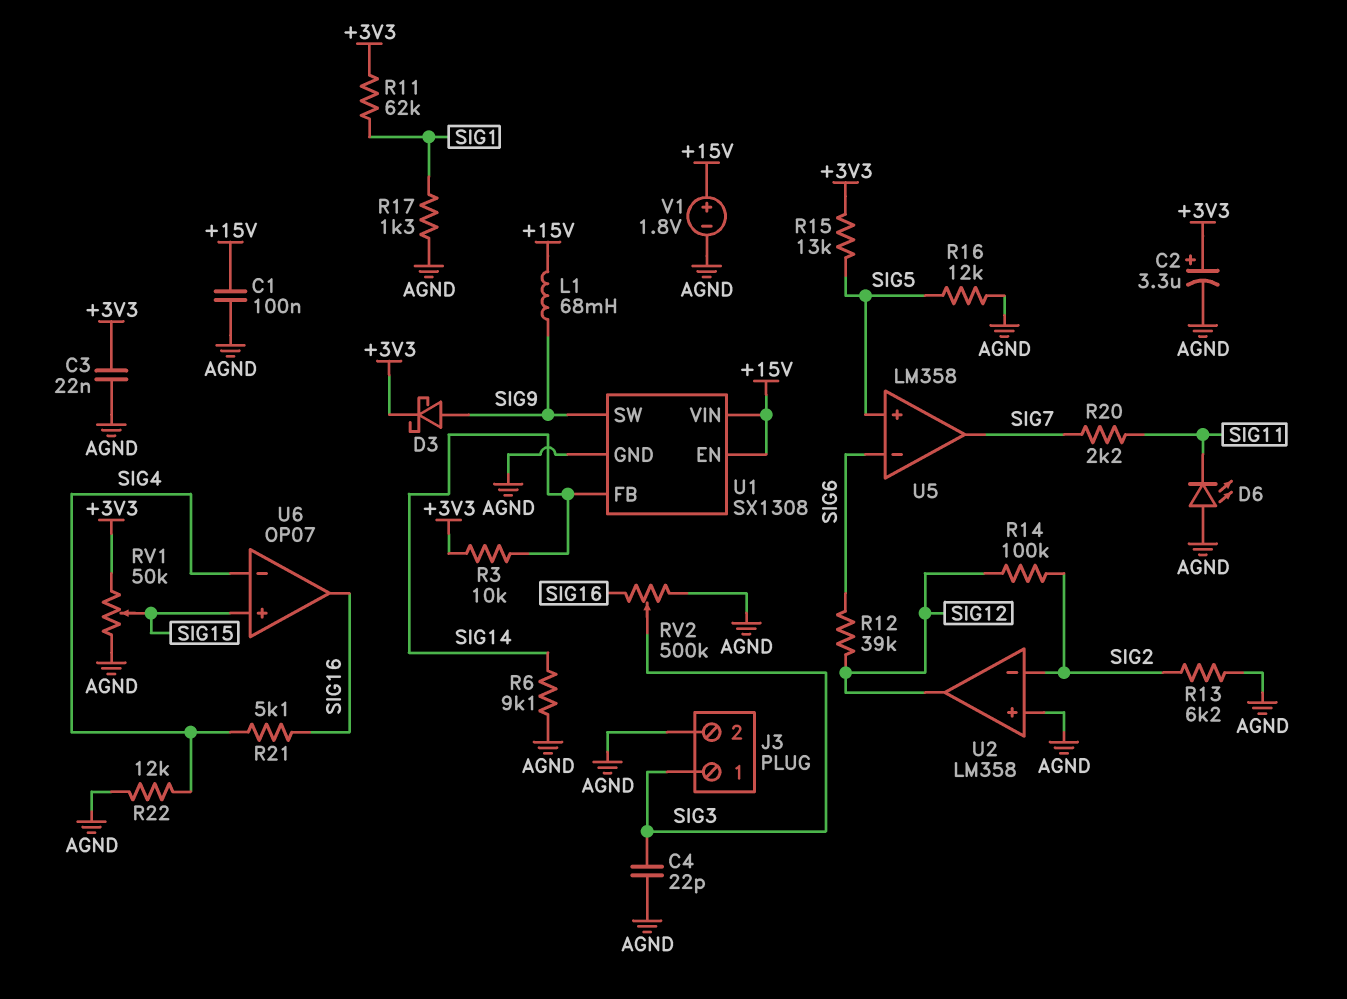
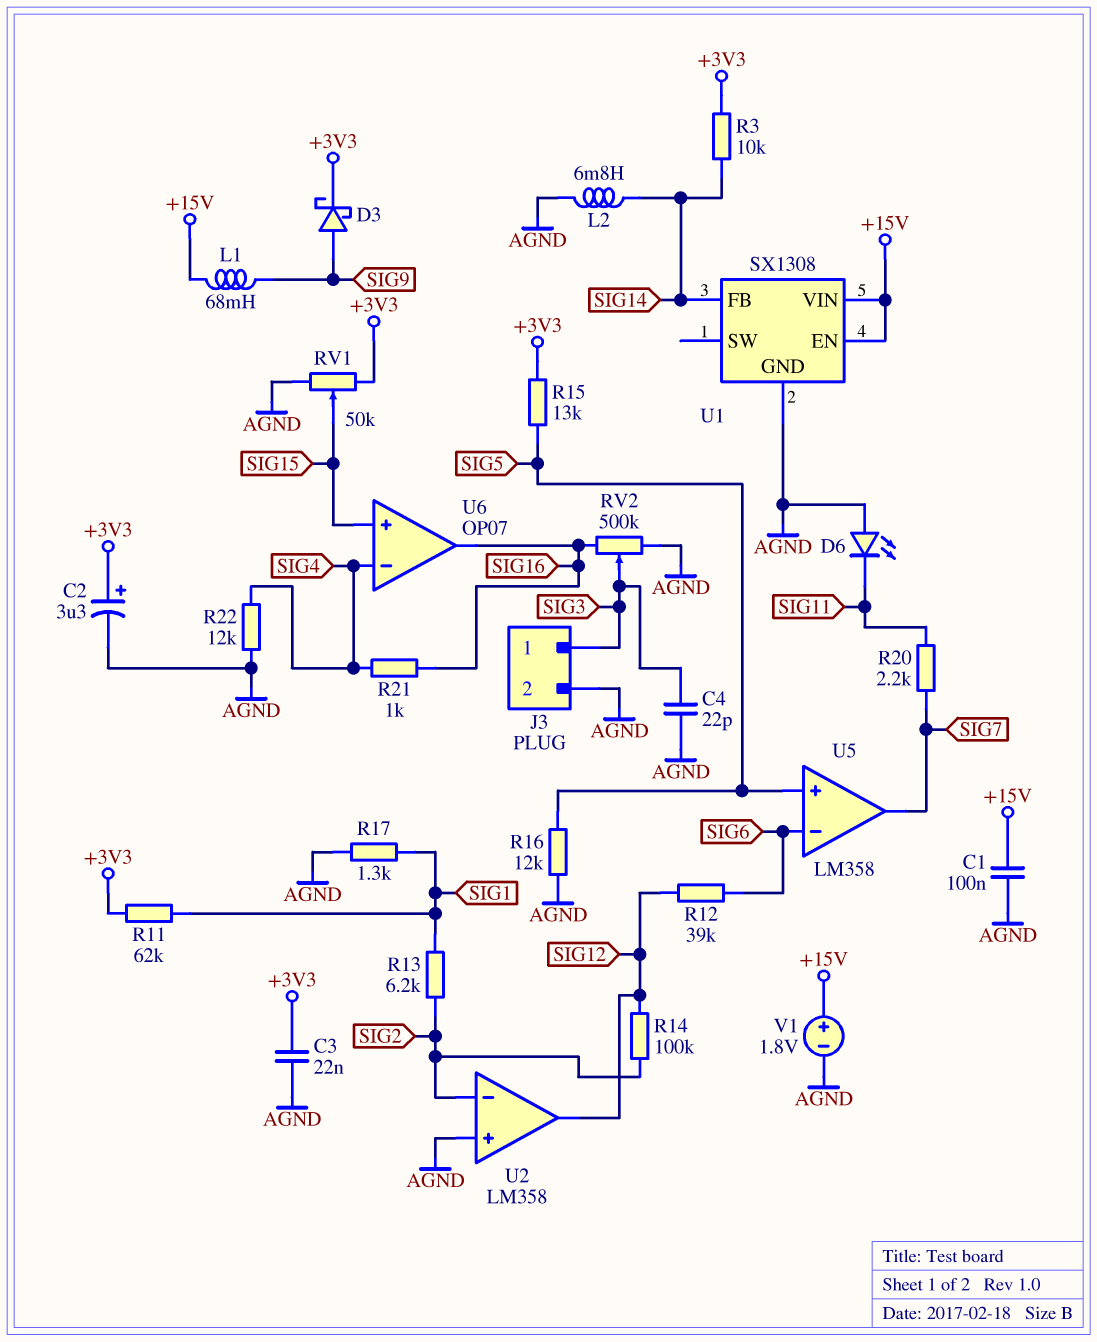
L2: none -> 6.8mH (AGND, SIG14)
R6: 9.1k (AGND, SIG14) -> none
R13: 6.2k (AGND, SIG2) -> 6.2k (SIG1, SIG2)
R21: 5.1k (SIG4, SIG16) -> 1k (SIG4, SIG16)
U1 pin SW: SIG9 -> none

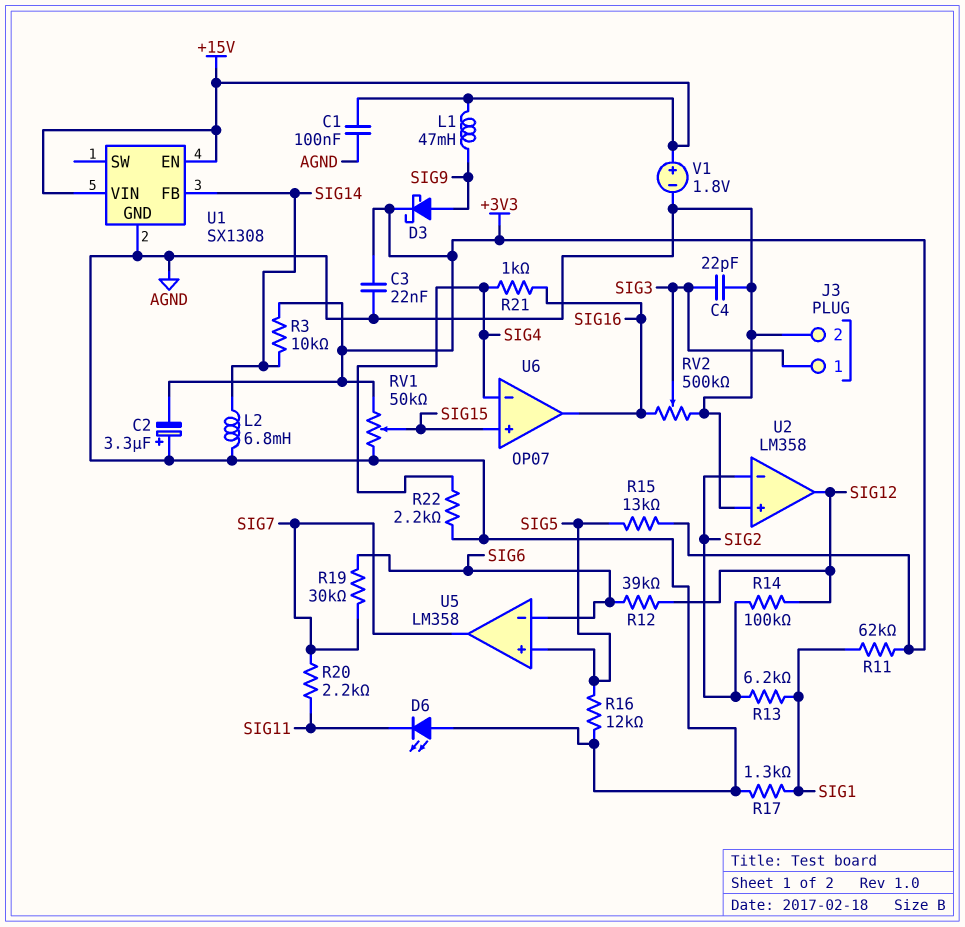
C2: 3.3uF (plus +3V3, minus AGND) -> 3.3uF (plus AGND, minus +3V3)
L1: 68mH (+15V, SIG9) -> 47mH (+15V, SIG9)
R19: none -> 30k (SIG6, SIG7)
R22: 12k (AGND, SIG4) -> 2.2k (AGND, SIG4)

